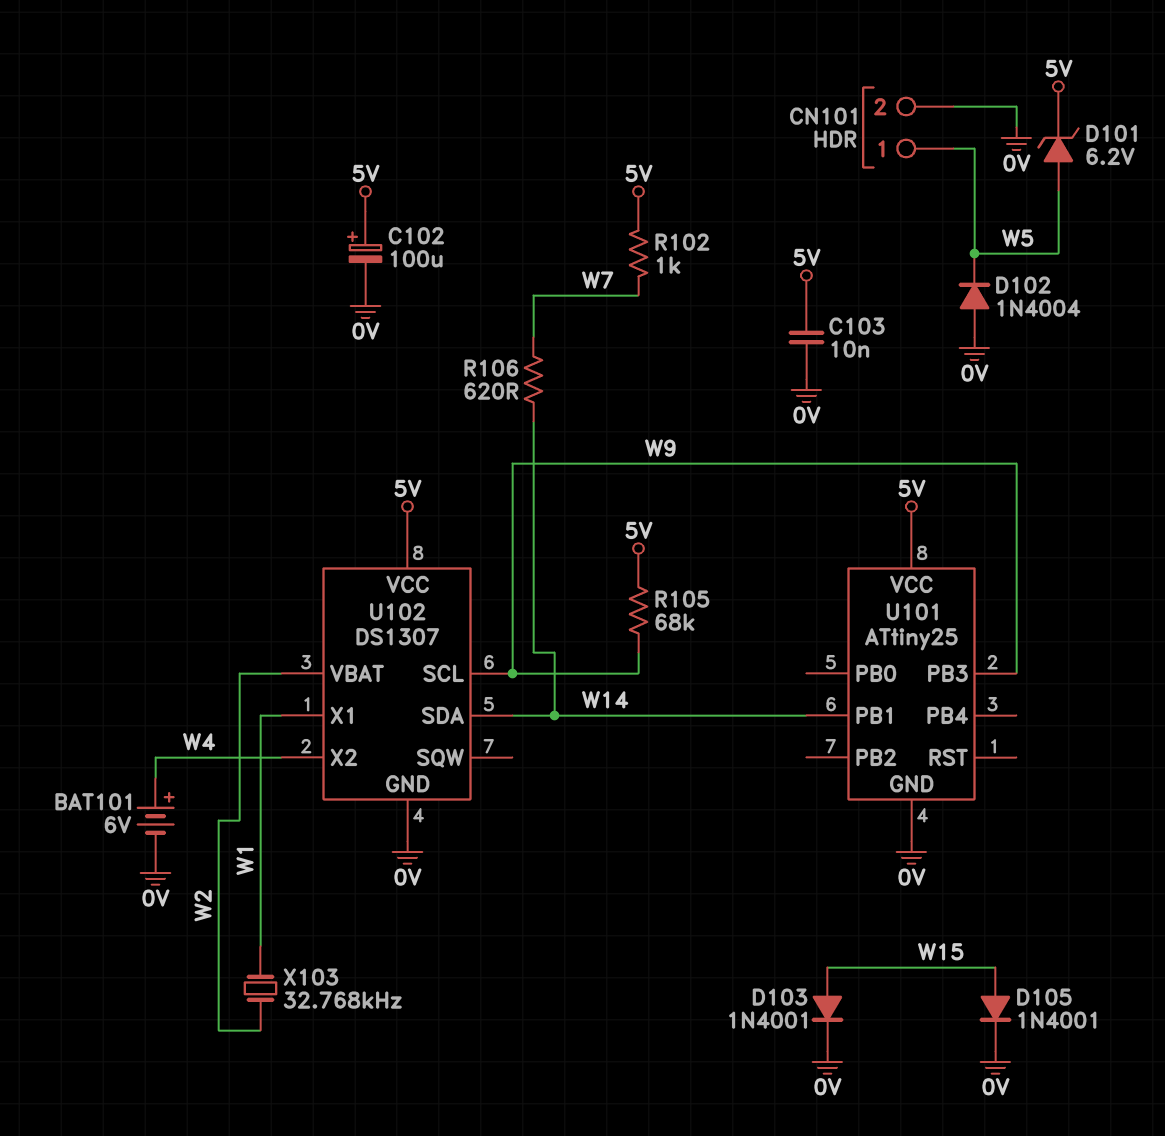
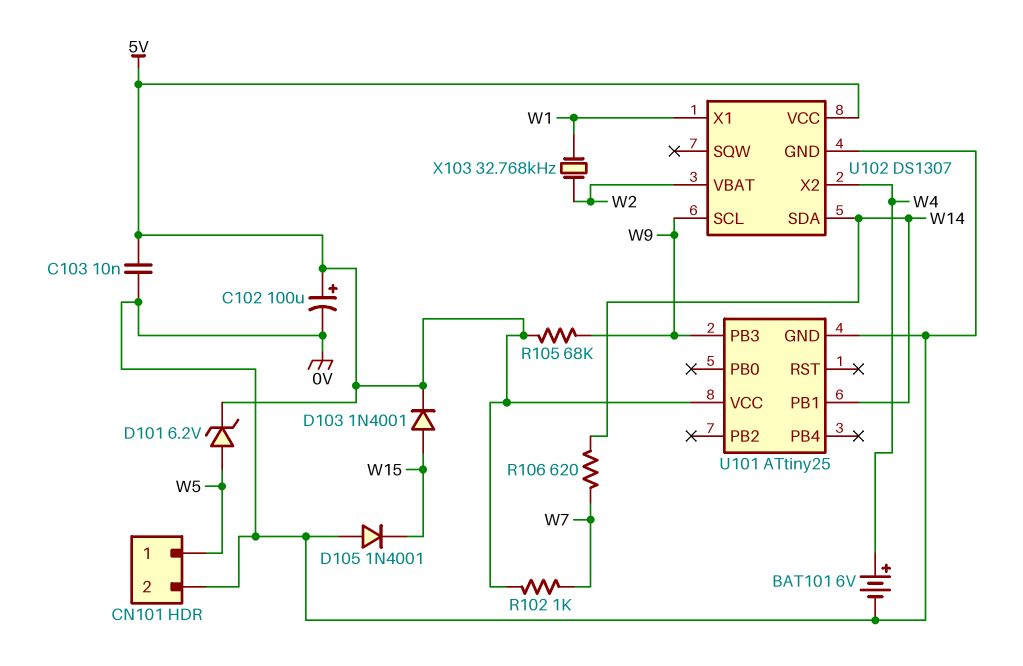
D102: diode 1N4004 (A 0V, K W5) -> none
D103: diode 1N4001 (A W15, K 0V) -> diode 1N4001 (A W15, K 5V)
D105: diode 1N4001 (A W15, K 0V) -> diode 1N4001 (A 0V, K W15)

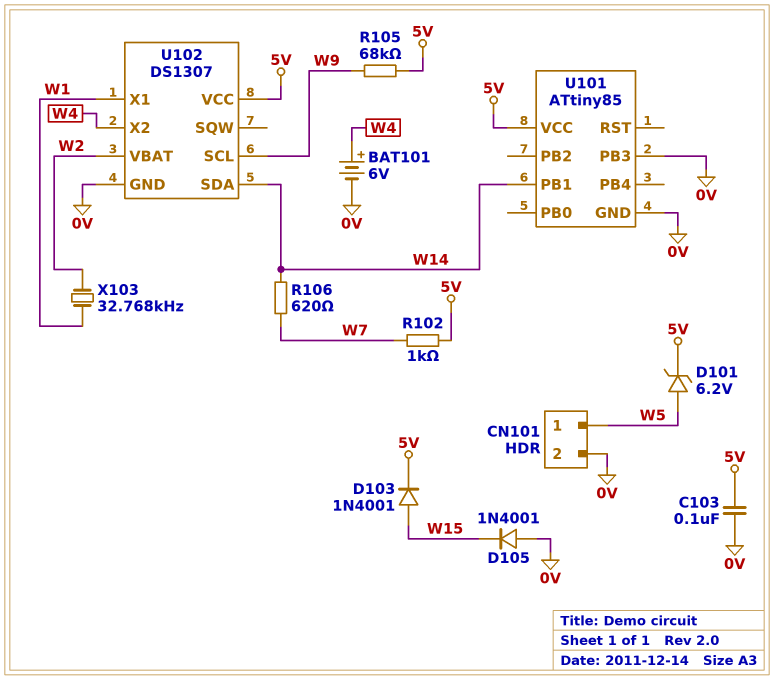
C102: 100uF (plus 5V, minus 0V) -> none
C103: 10nF (0V, 5V) -> 100nF (0V, 5V)
U101: ATtiny25 -> ATtiny85
U101 pin PB3: W9 -> 0V

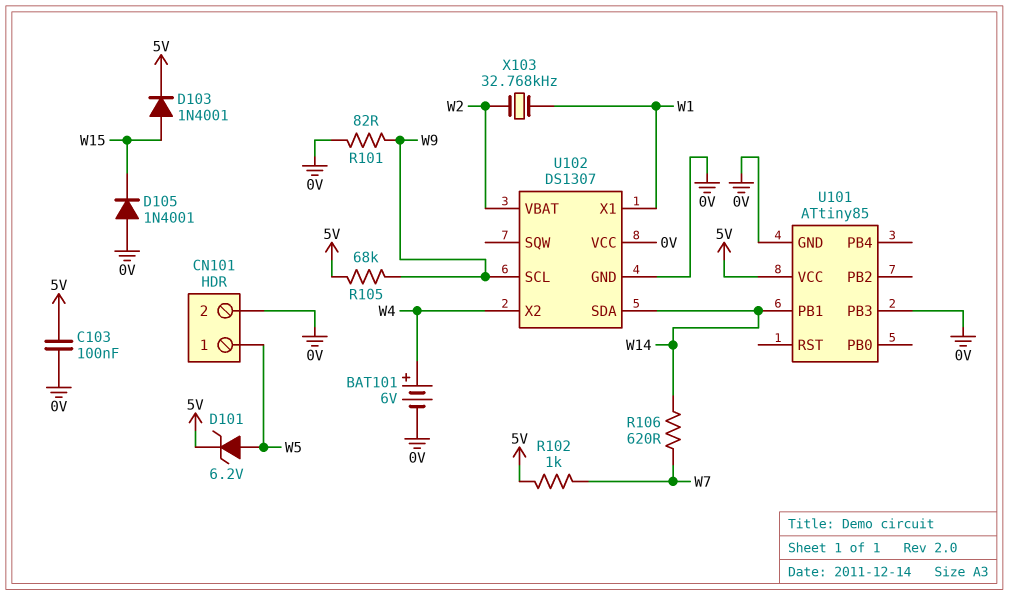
R101: none -> 82 (0V, W9)
U102 pin VCC: 5V -> 0V

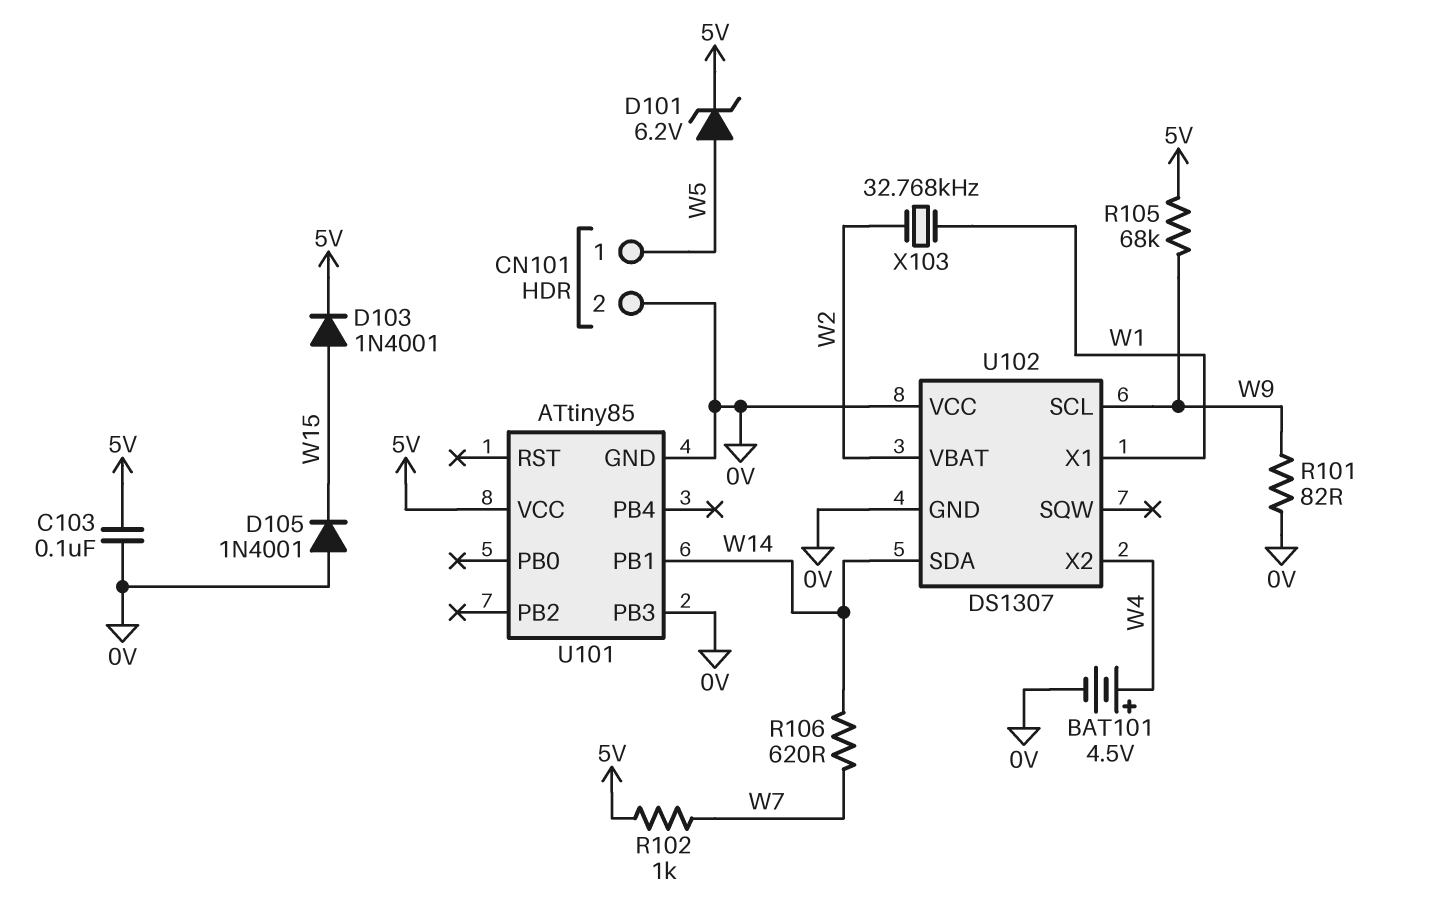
BAT101: 6V (plus W4, minus 0V) -> 4.5V (plus W4, minus 0V)

